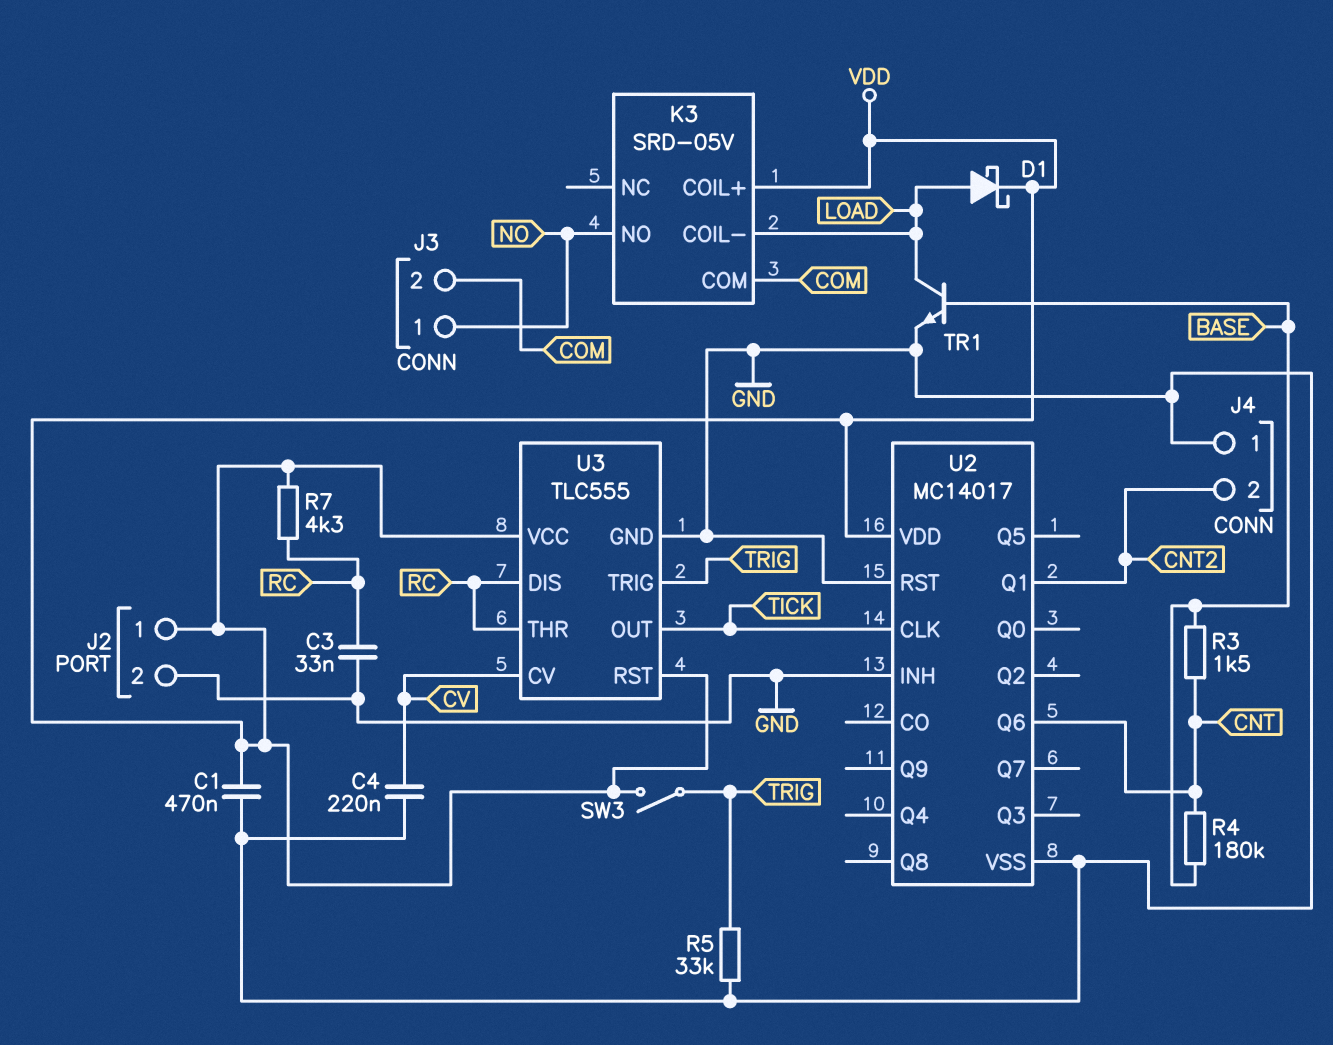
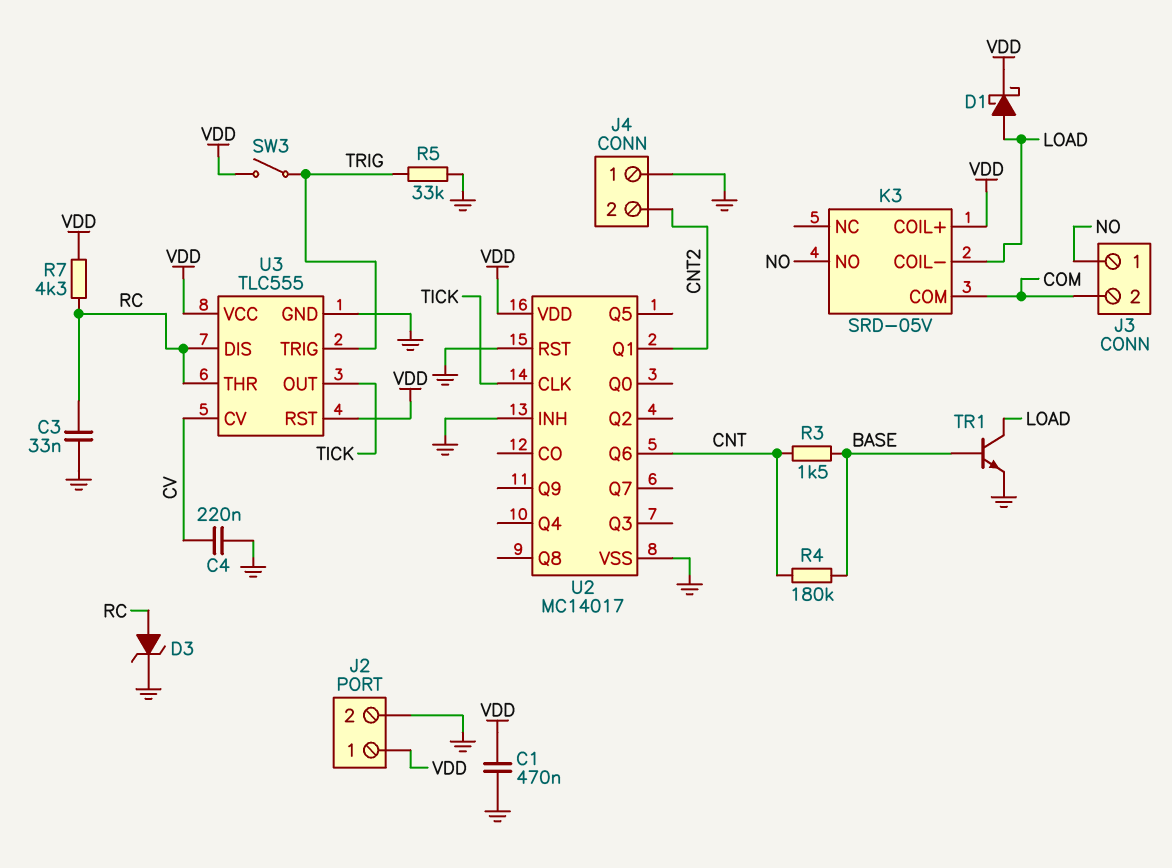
D3: none -> zener (A RC, K GND)

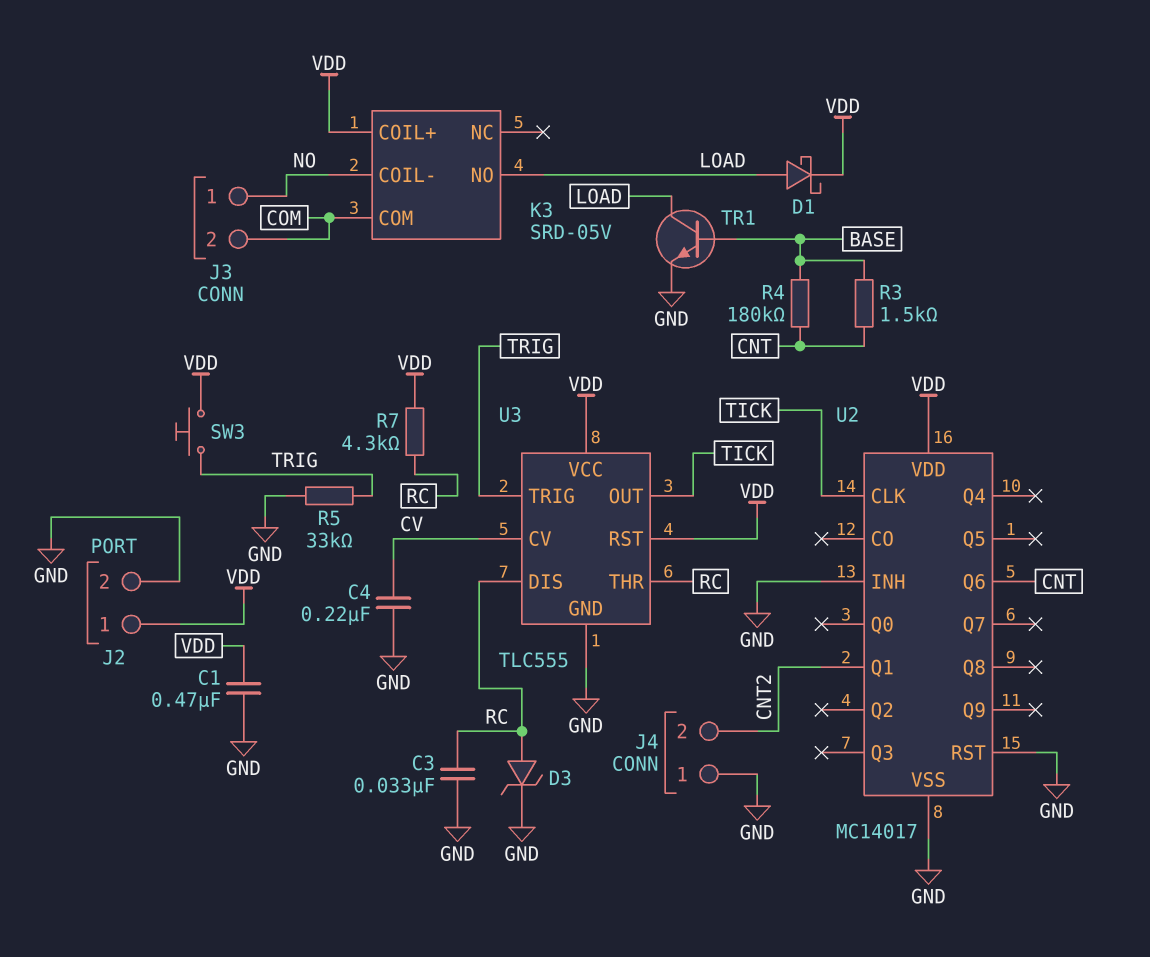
K3 pin COIL-: LOAD -> NO
K3 pin NO: NO -> LOAD
SW3: switch (TRIG, VDD) -> button (TRIG, VDD)

